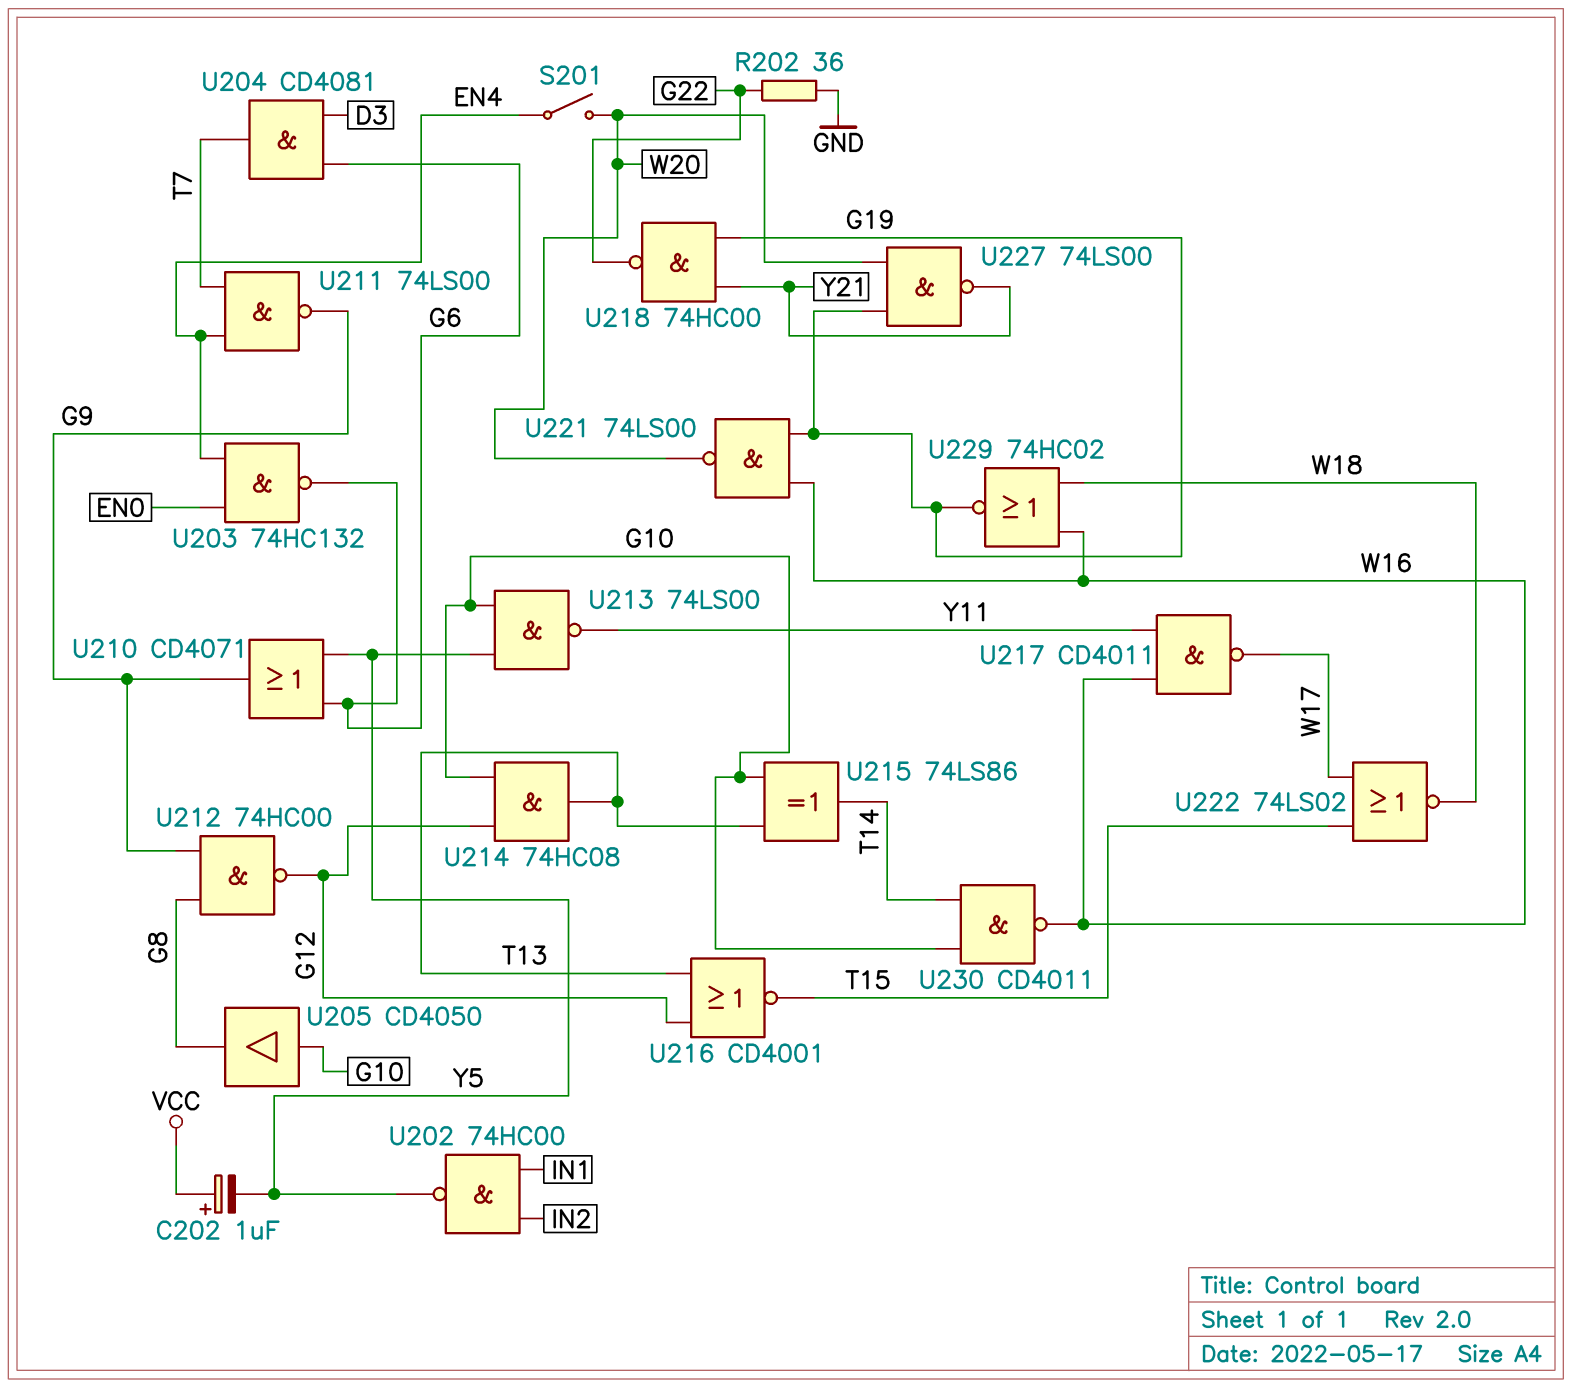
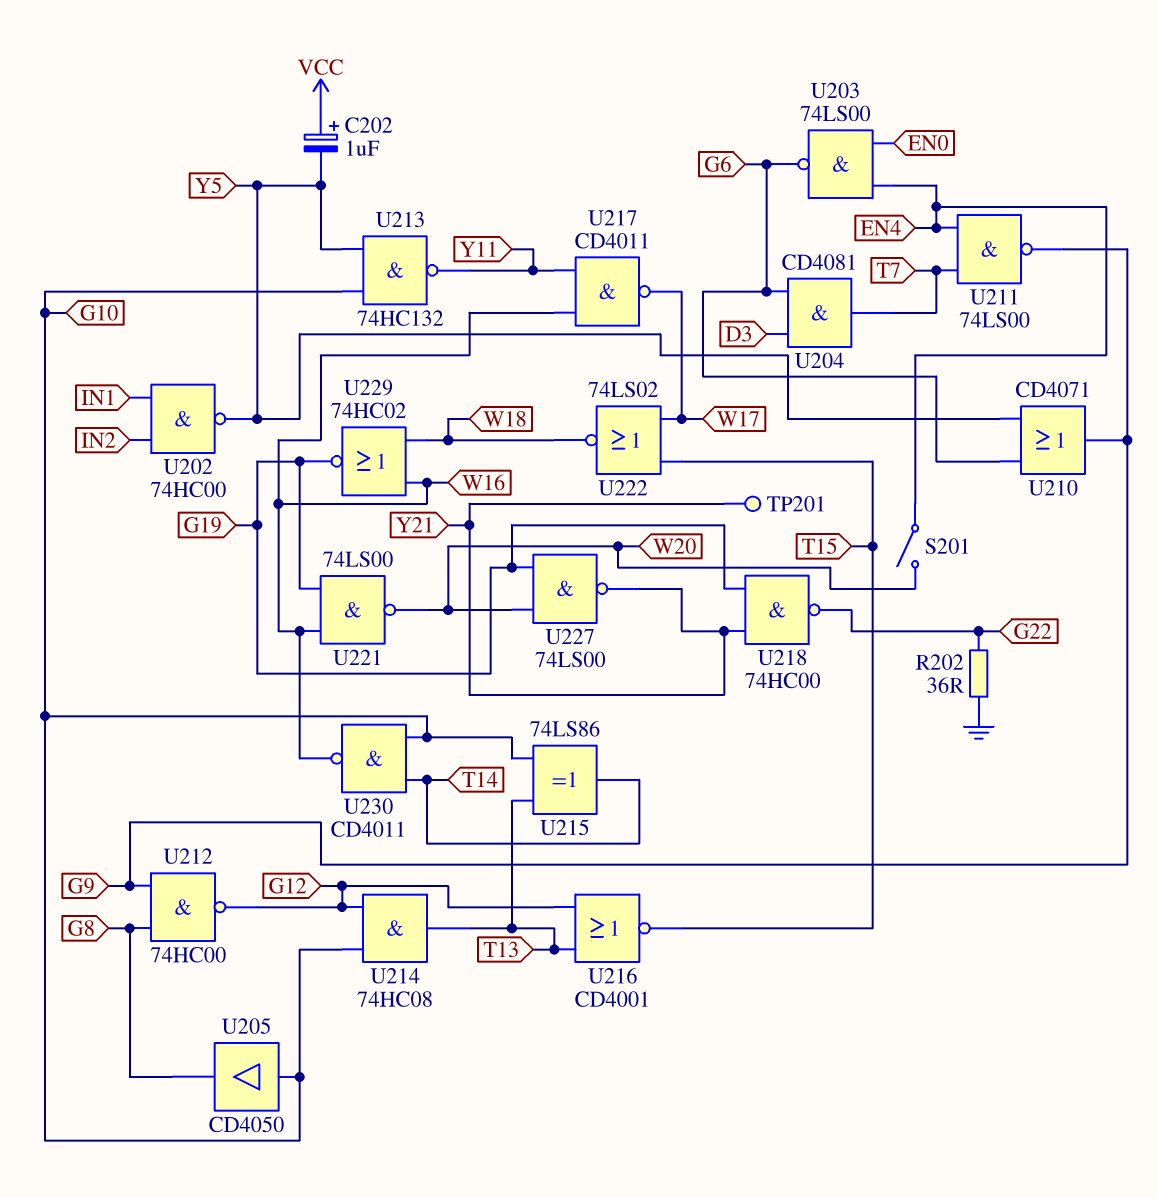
TP201: none -> test point (Y21)
U203: NAND 74HC132 (in EN0, in EN4, out G6) -> NAND 74LS00 (in EN0, in EN4, out G6)
U213: NAND 74LS00 (in G10, in Y5, out Y11) -> NAND 74HC132 (in G10, in Y5, out Y11)

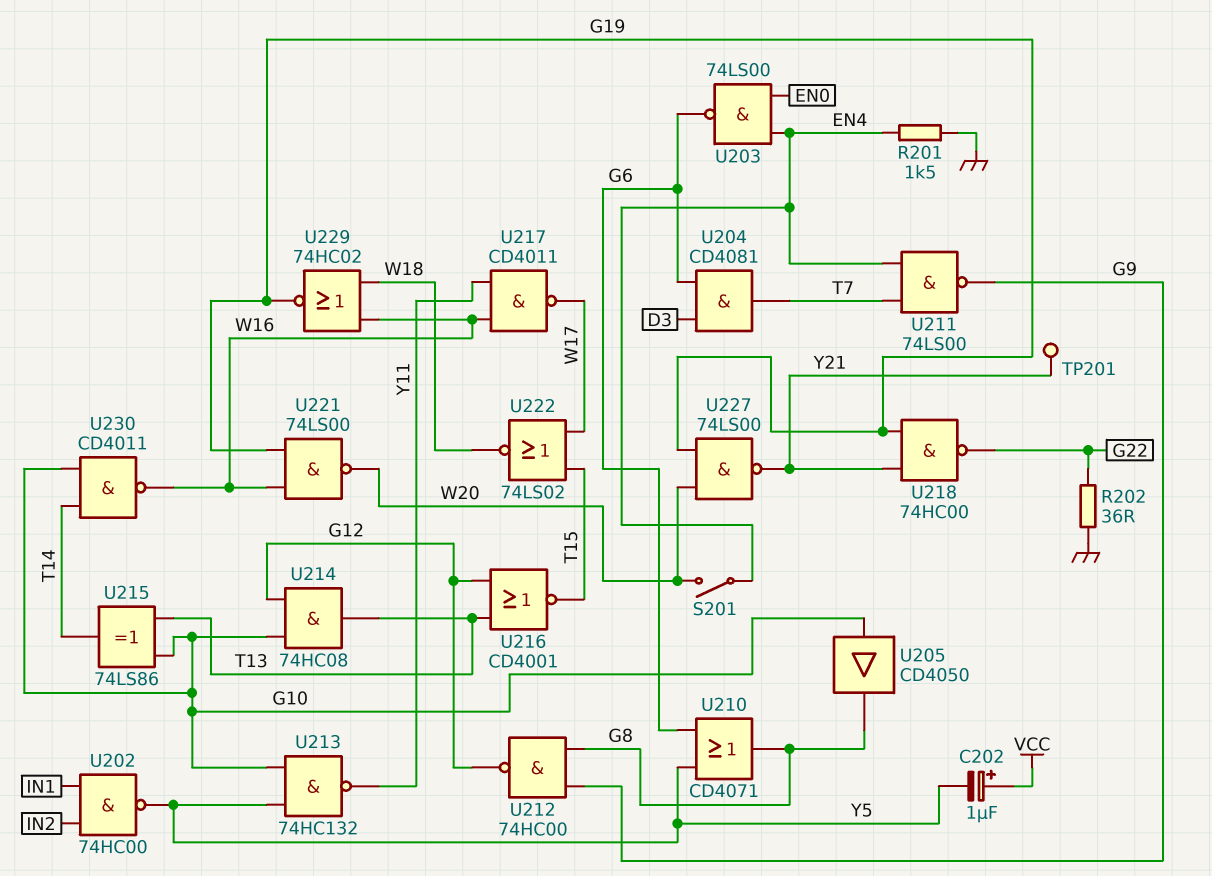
R201: none -> 1.5k (EN4, GND)
U210: OR CD4071 (in G6, in Y5, out G9) -> OR CD4071 (in G6, in Y5, out G8)

